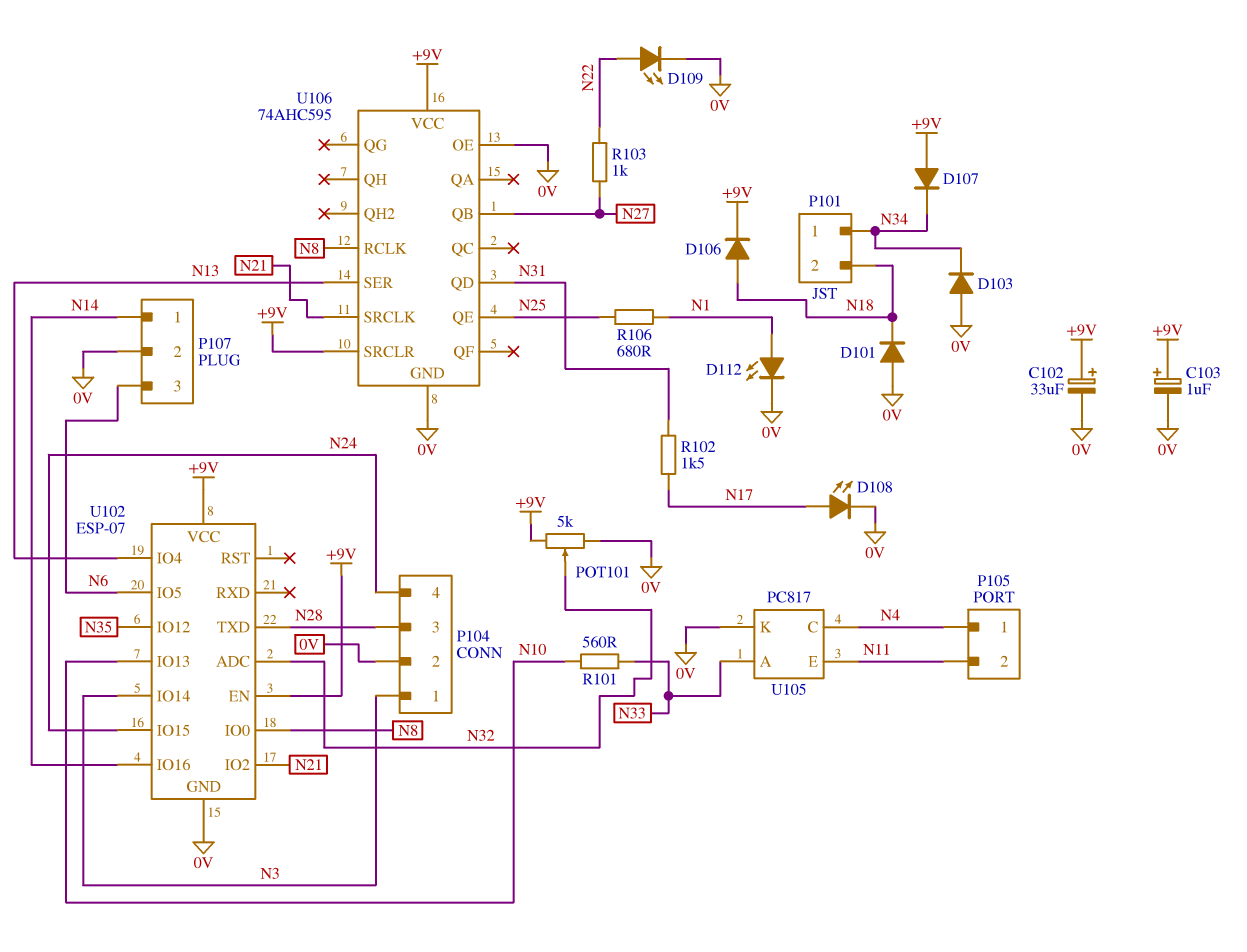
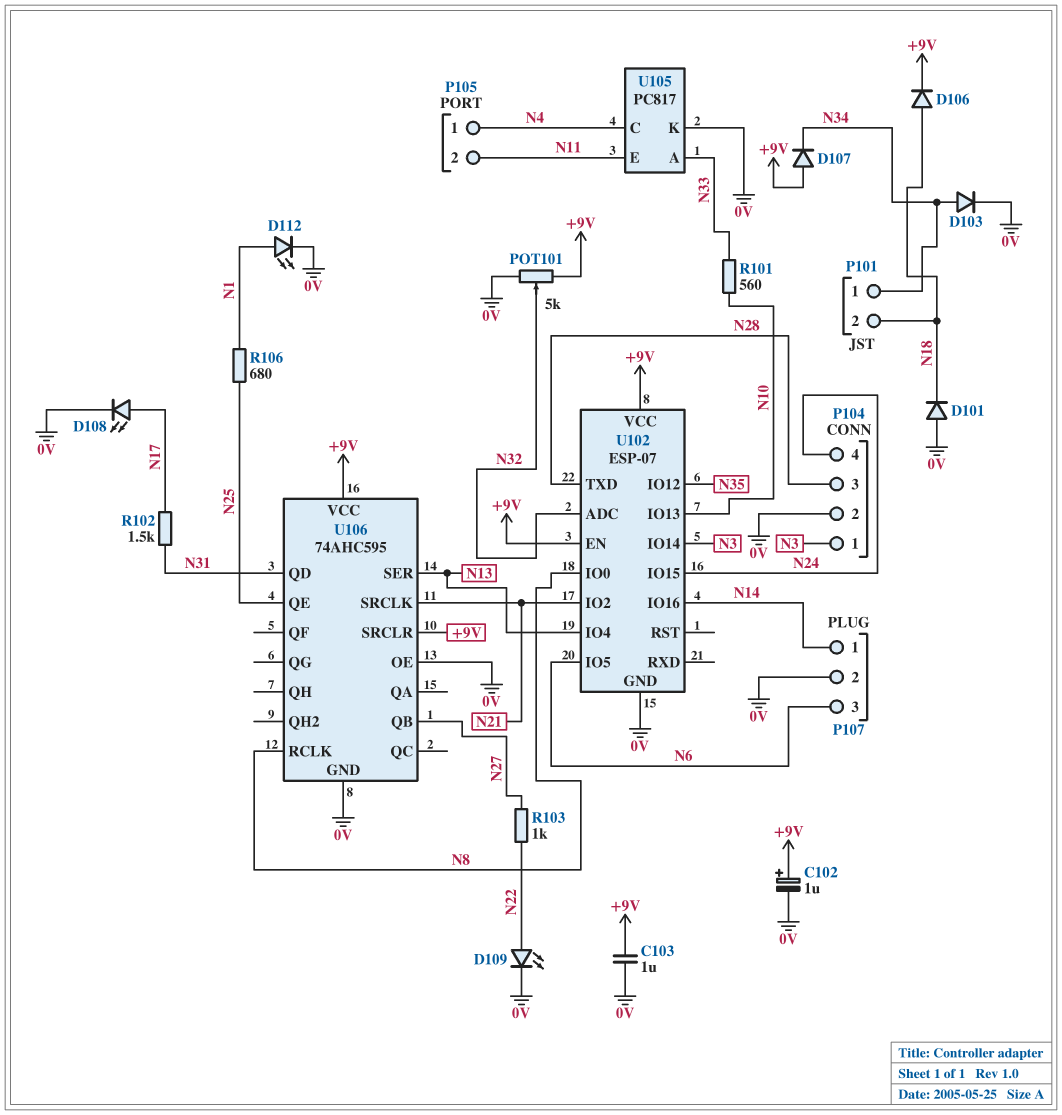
C102: 33uF (plus +9V, minus 0V) -> 1uF (plus +9V, minus 0V)
C103: 1uF (plus +9V, minus 0V) -> 1uF (+9V, 0V)
D103: diode (A 0V, K N34) -> diode (A N34, K 0V)

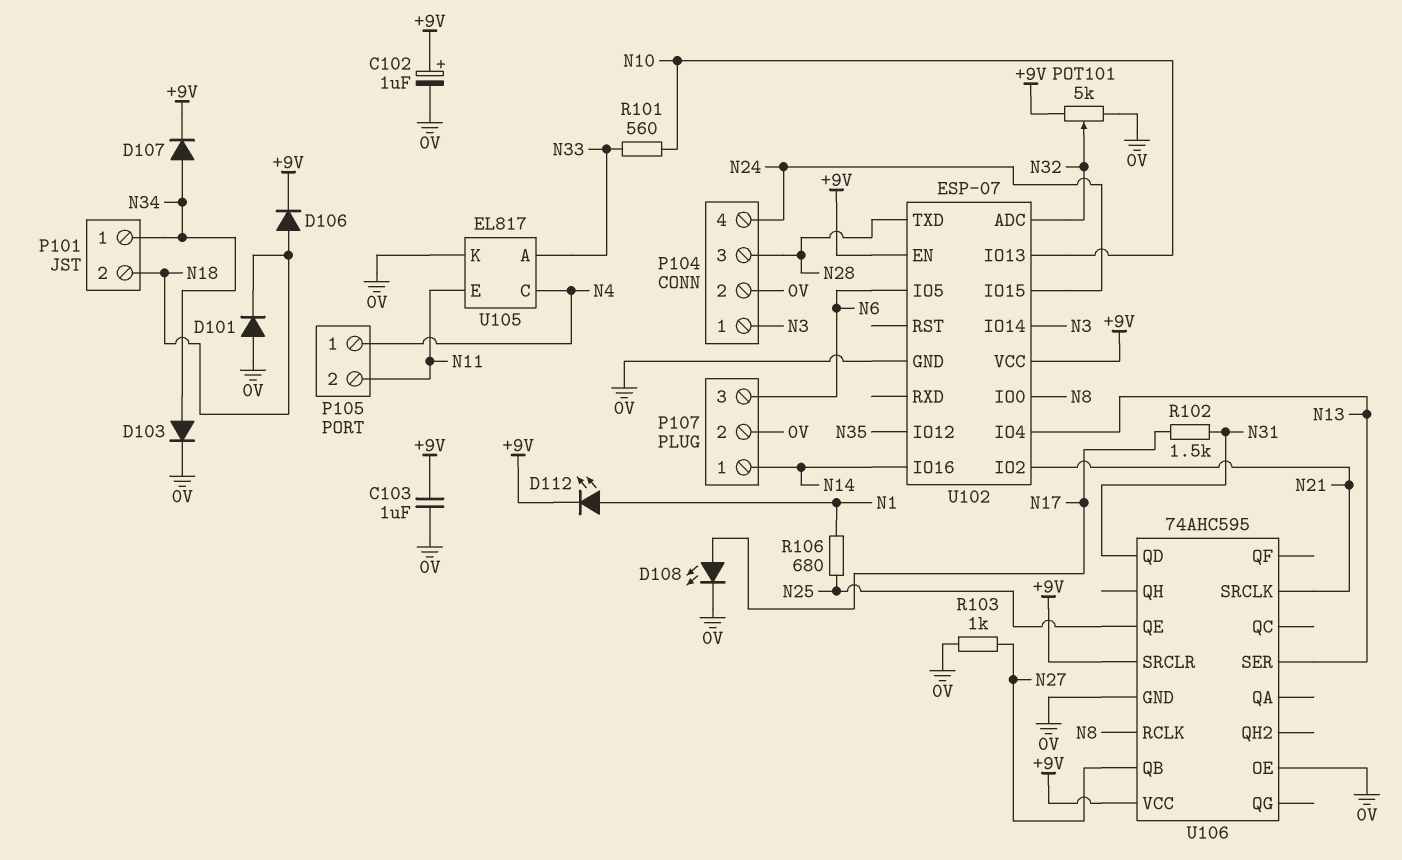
D107: diode (A +9V, K N34) -> diode (A N34, K +9V)
D109: LED (A N22, K 0V) -> none
D112: LED (A N1, K 0V) -> LED (A N1, K +9V)
R103: 1k (N22, N27) -> 1k (0V, N27)
U105: PC817 -> EL817

